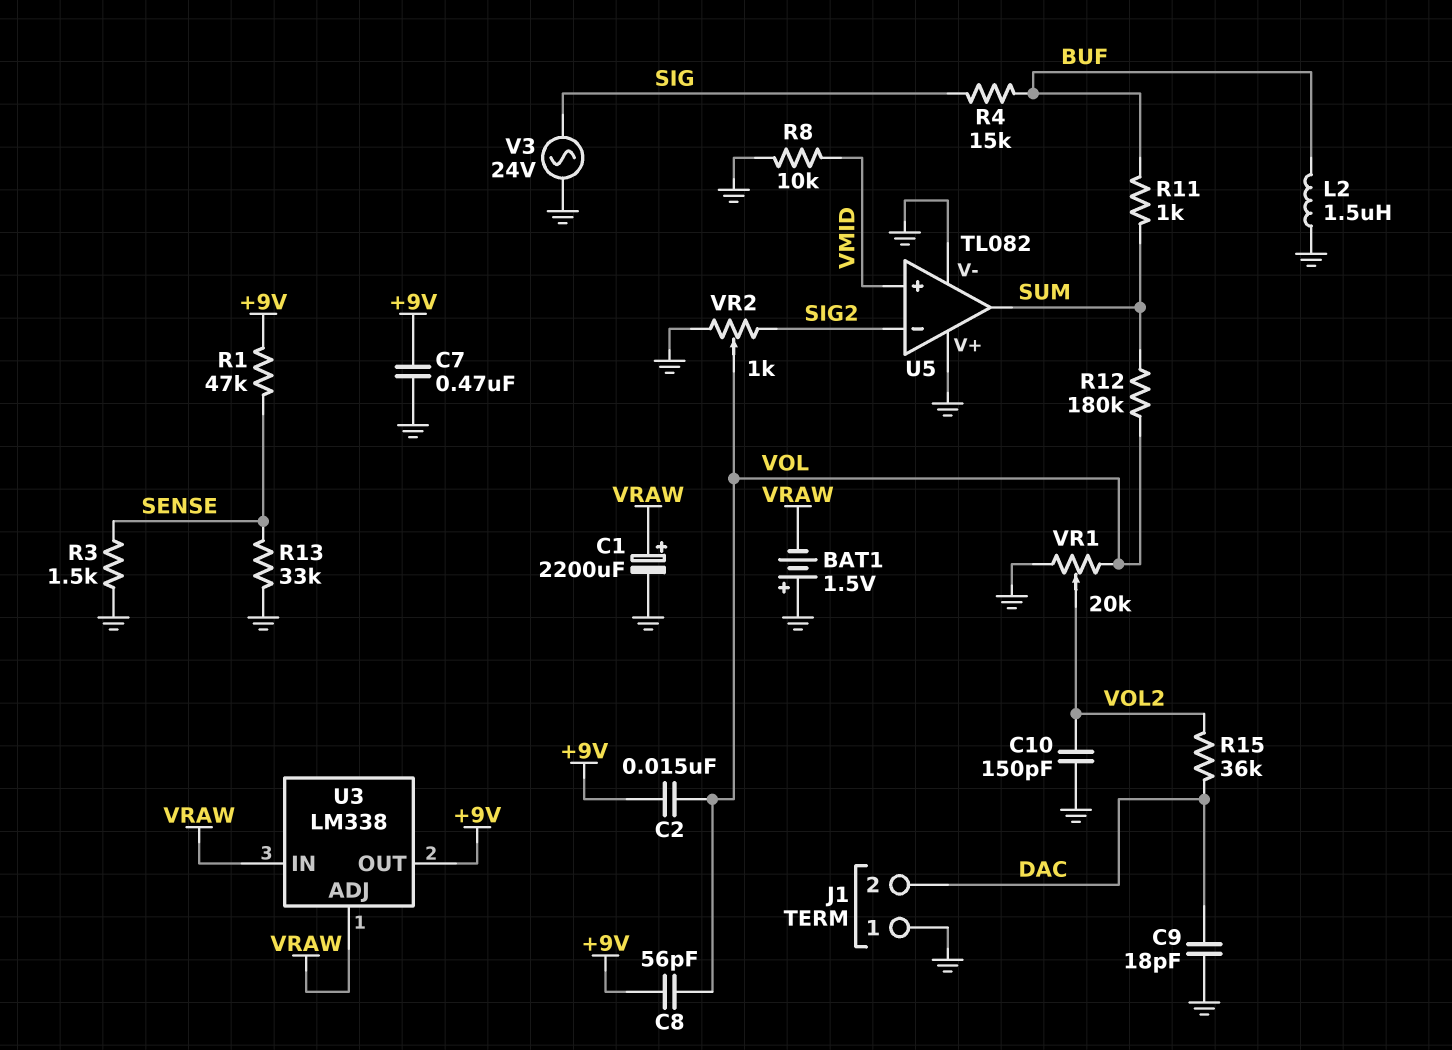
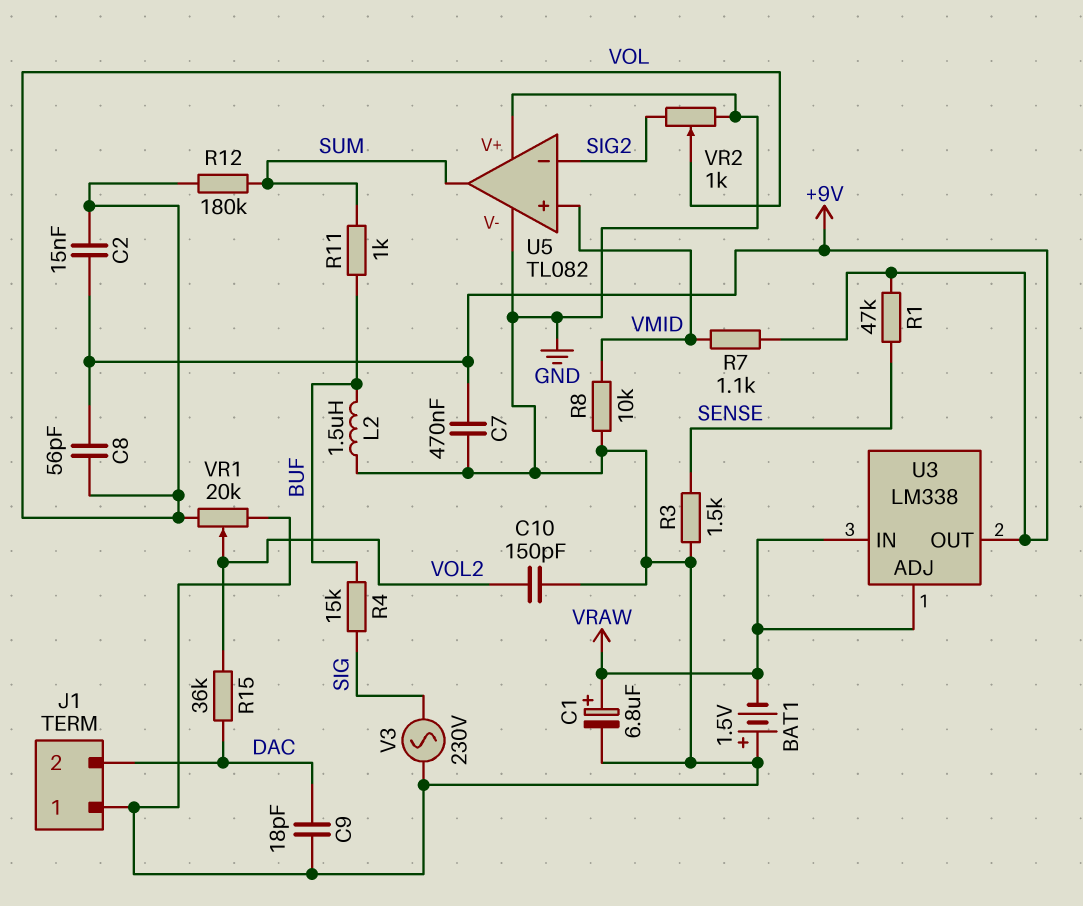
C1: 2200uF (plus VRAW, minus GND) -> 6.8uF (plus VRAW, minus GND)
R7: none -> 1.1k (+9V, VMID)
R13: 33k (GND, SENSE) -> none
V3: AC 24V (GND, SIG) -> AC 230V (GND, SIG)

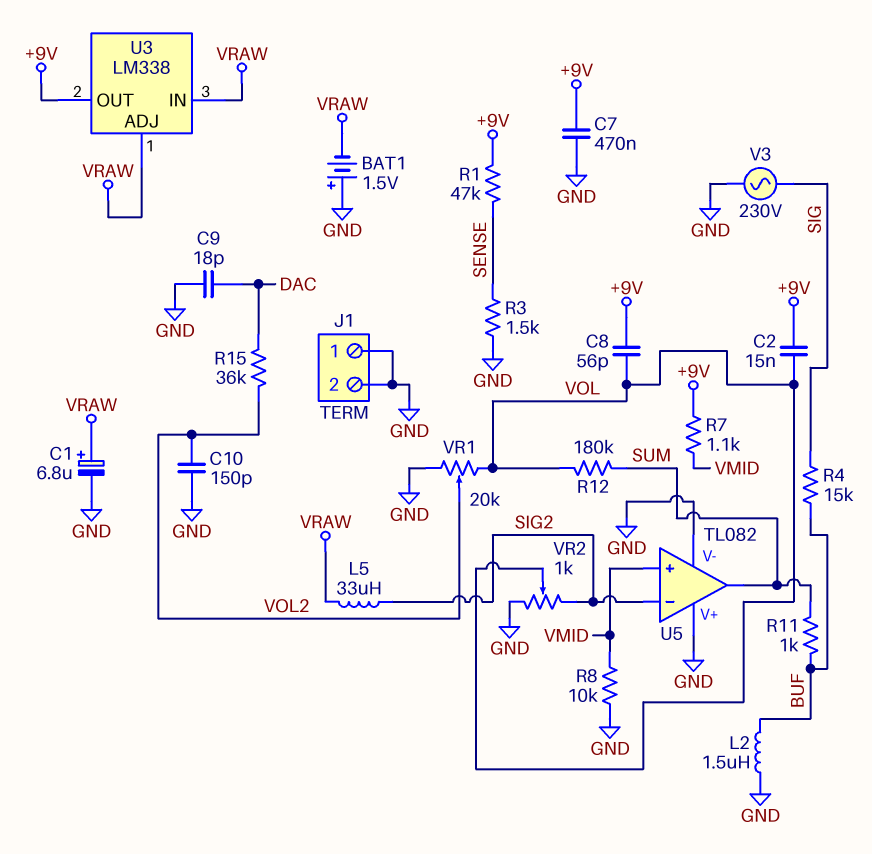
J1 pin 2: DAC -> GND
L5: none -> 33uH (SIG2, VRAW)

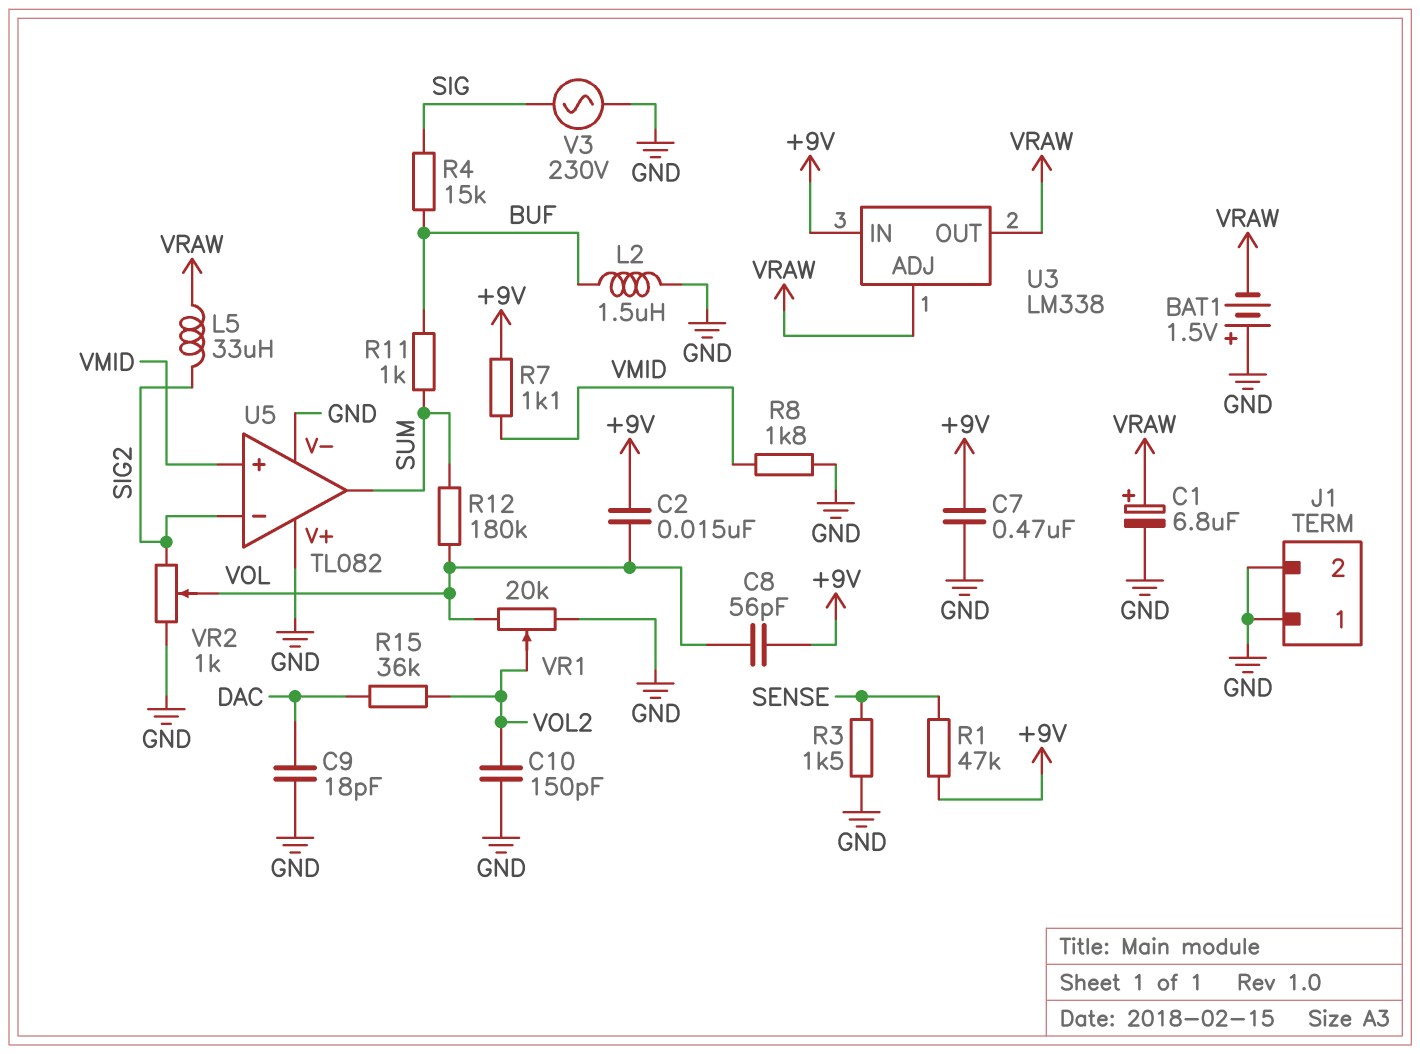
R8: 10k (GND, VMID) -> 1.8k (GND, VMID)
U3 pin IN: VRAW -> +9V
U3 pin OUT: +9V -> VRAW

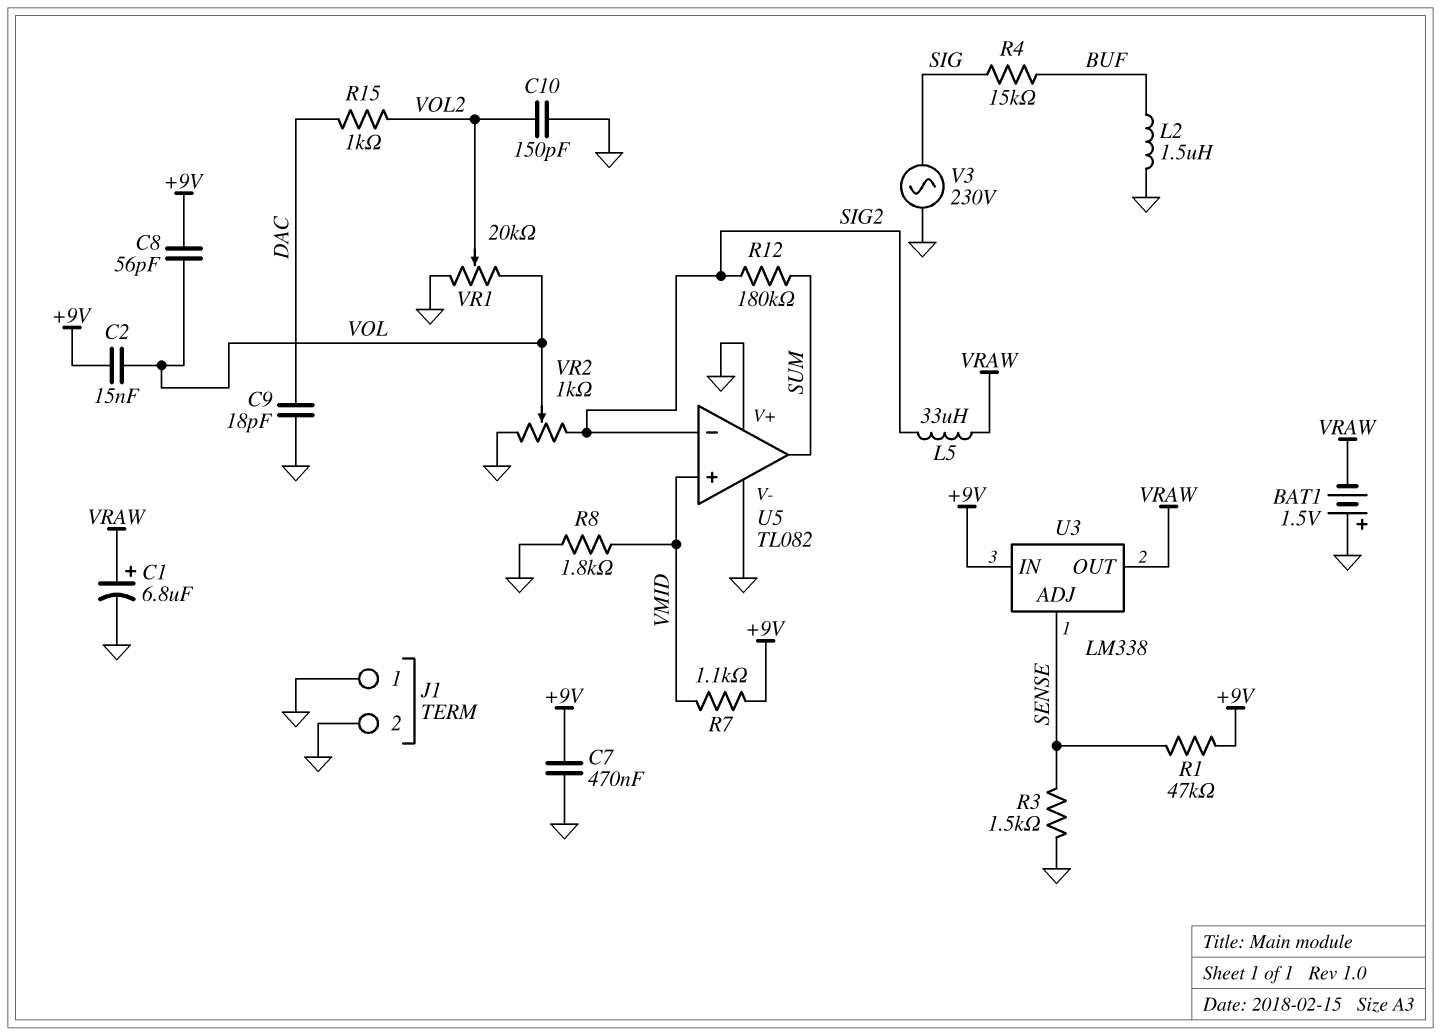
R11: 1k (BUF, SUM) -> none
R12: 180k (SUM, VOL) -> 180k (SIG2, SUM)
R15: 36k (DAC, VOL2) -> 1k (DAC, VOL2)
U3 pin ADJ: VRAW -> SENSE

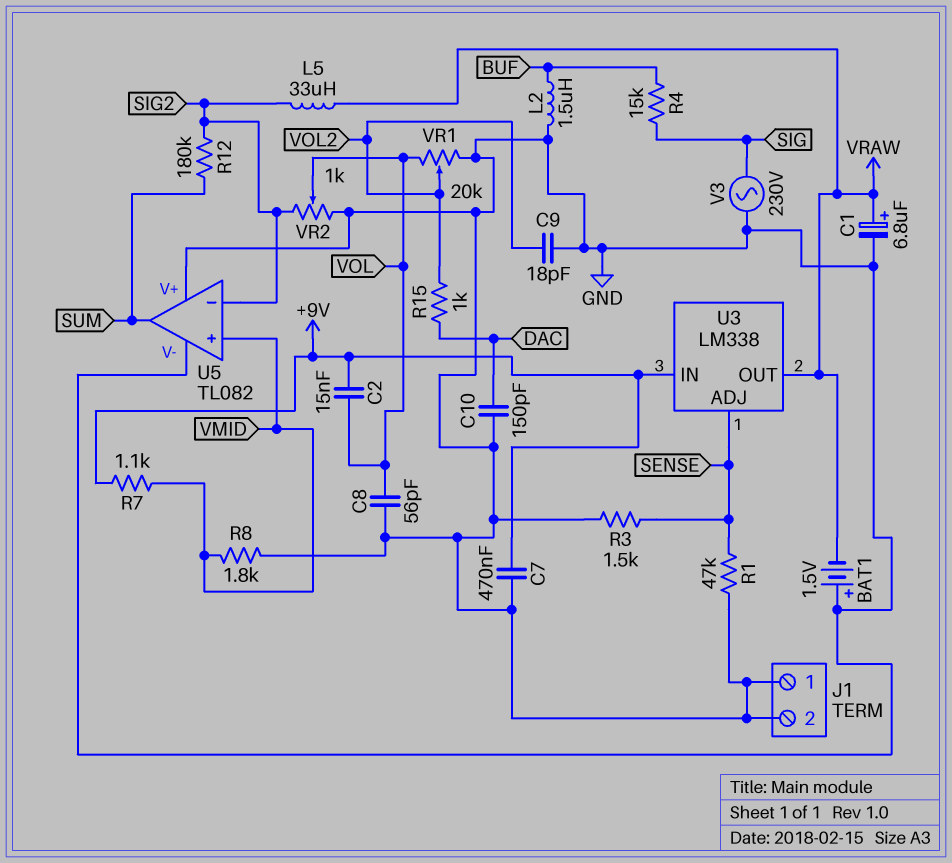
C8: 56pF (+9V, VOL) -> 56pF (GND, VOL)
C9: 18pF (DAC, GND) -> 18pF (GND, VOL2)
C10: 150pF (GND, VOL2) -> 150pF (DAC, GND)
R1: 47k (+9V, SENSE) -> 47k (GND, SENSE)

